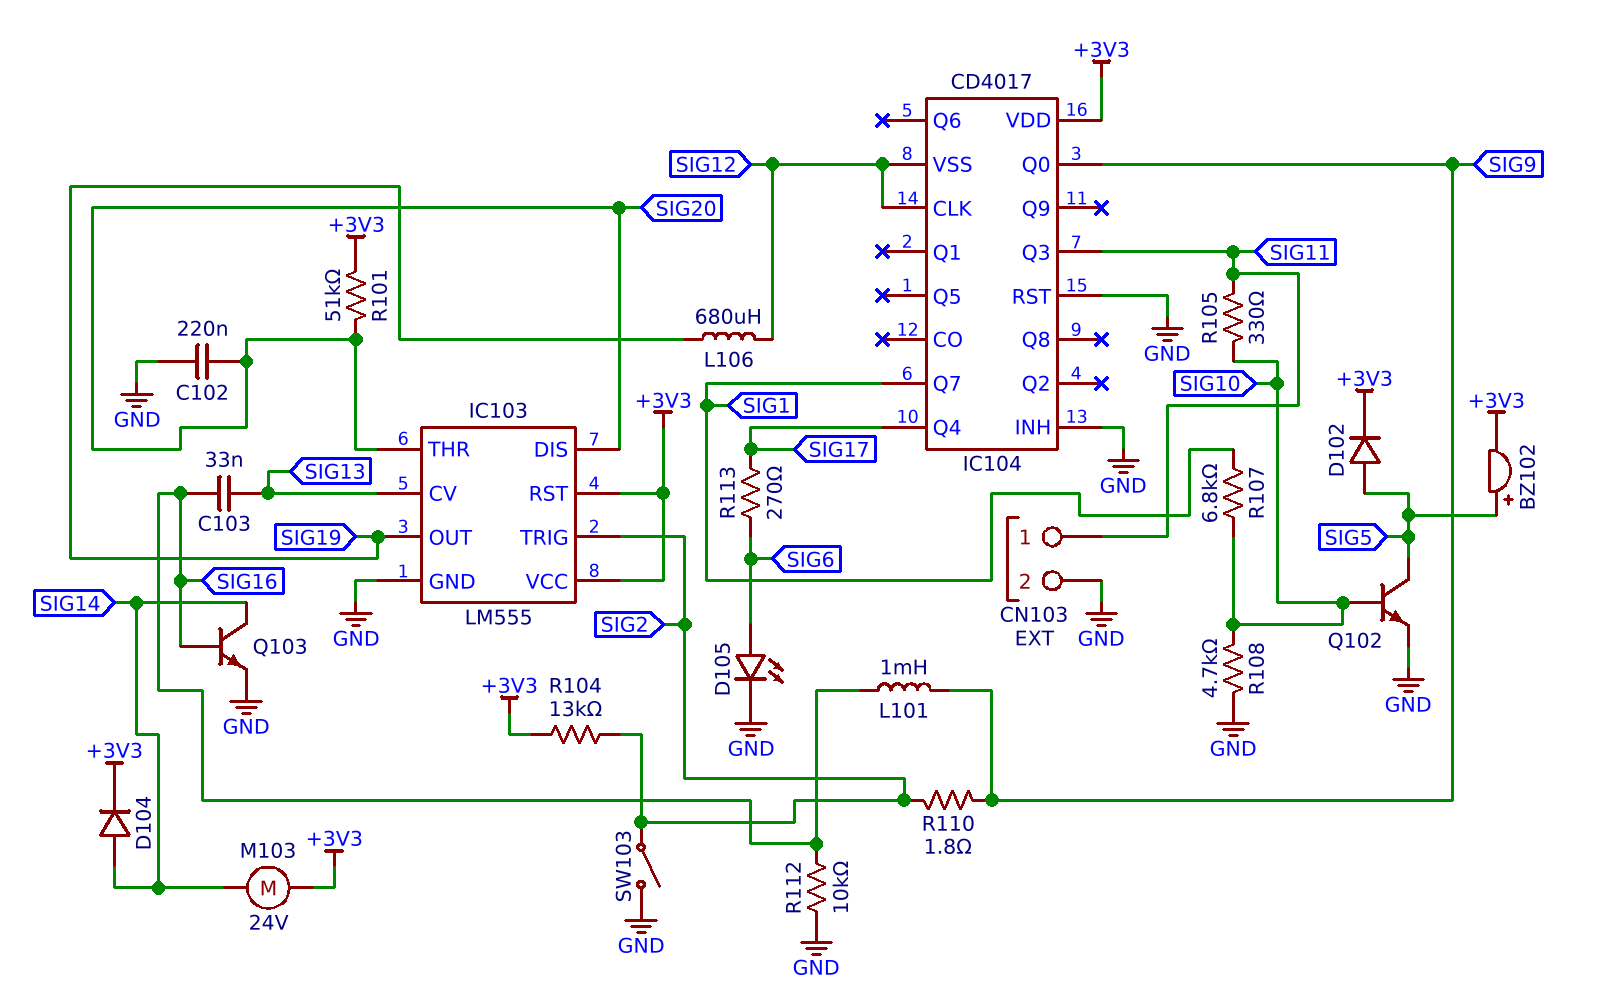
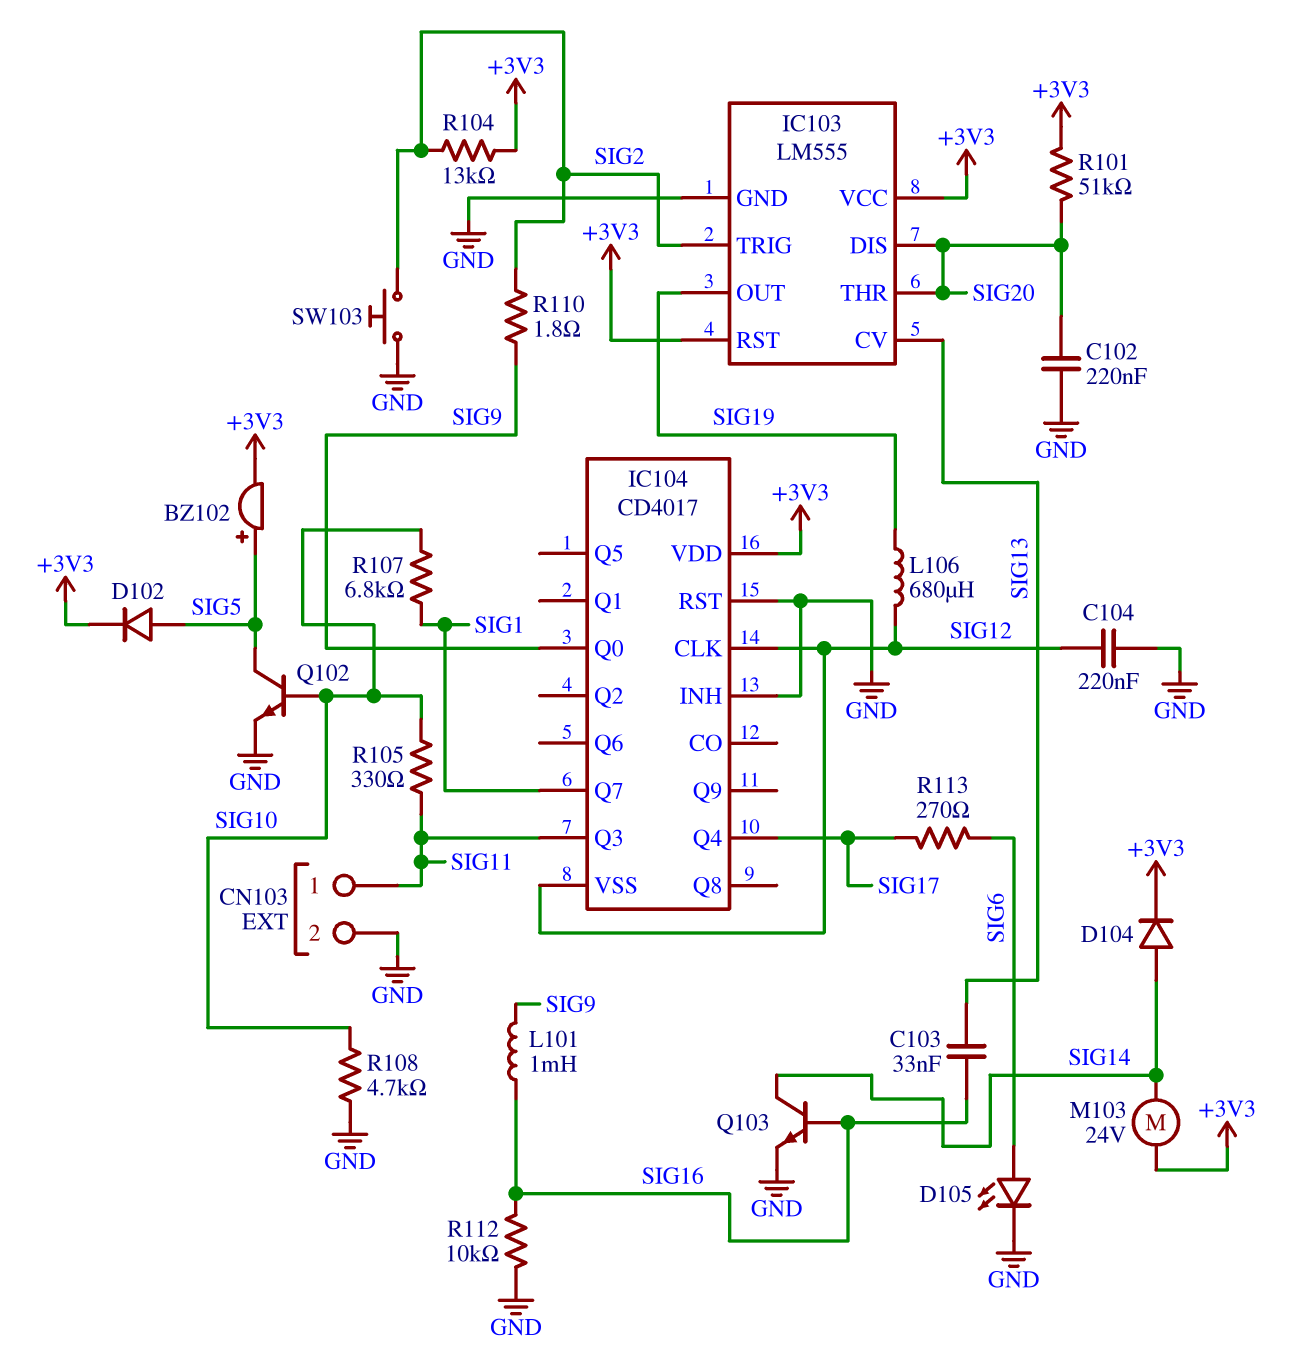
C104: none -> 220nF (GND, SIG12)
SW103: switch (GND, SIG2) -> button (GND, SIG2)

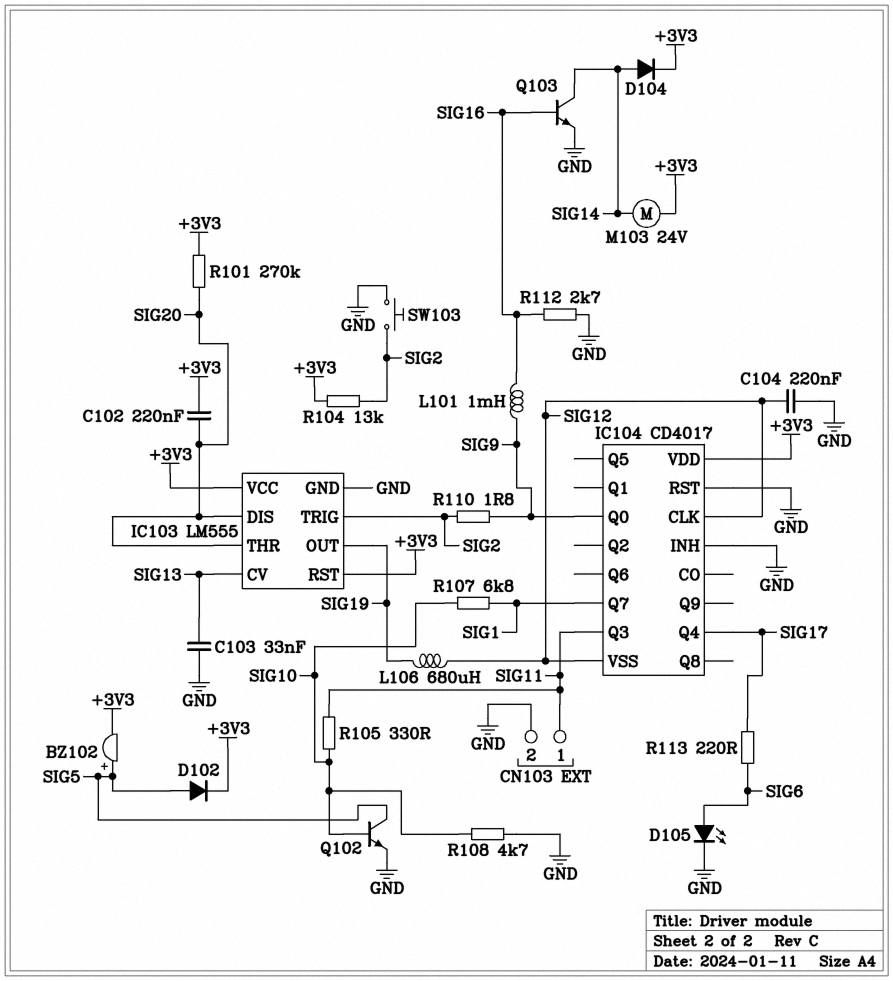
C102: 220nF (GND, SIG20) -> 220nF (+3V3, SIG20)
C103: 33nF (SIG13, SIG16) -> 33nF (GND, SIG13)
R101: 51k (+3V3, SIG20) -> 270k (+3V3, SIG20)
R112: 10k (GND, SIG16) -> 2.7k (GND, SIG16)
R113: 270 (SIG6, SIG17) -> 220 (SIG6, SIG17)

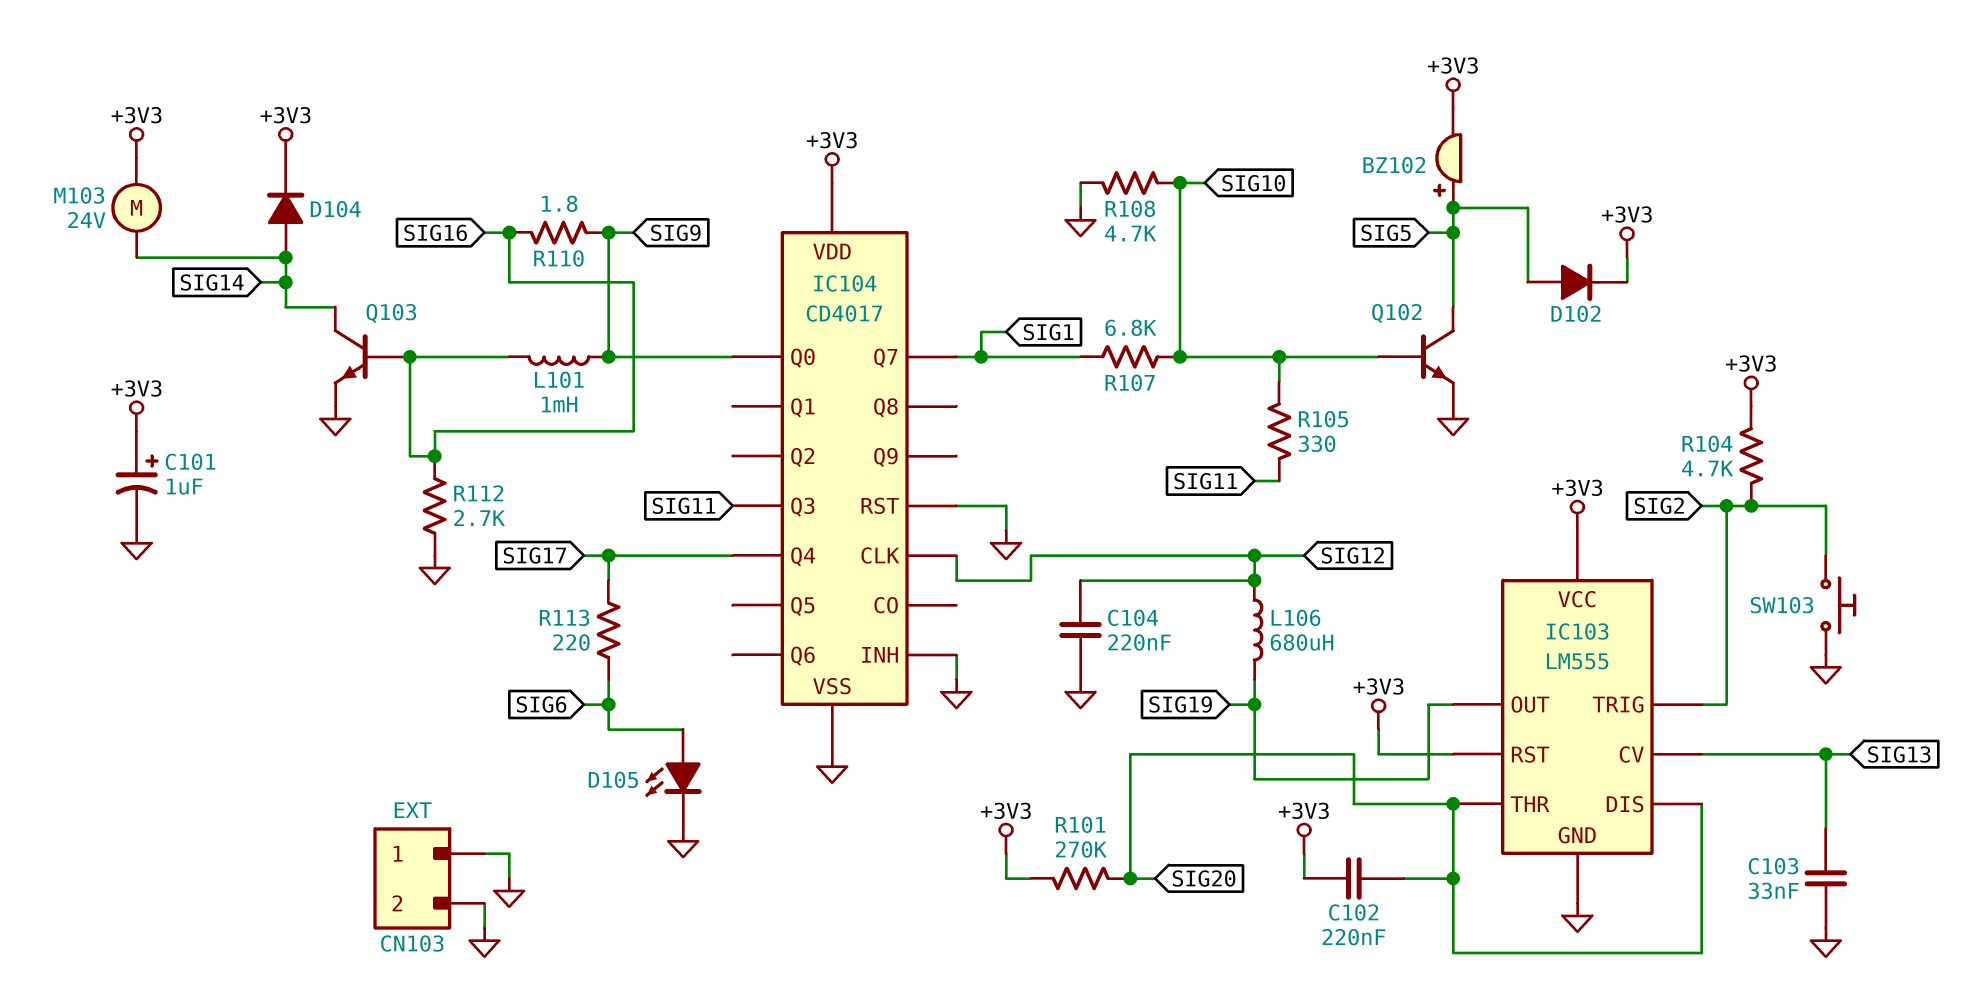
C101: none -> 1uF (plus +3V3, minus GND)
CN103 pin 1: SIG11 -> GND
IC104 pin VSS: SIG12 -> GND
R104: 13k (+3V3, SIG2) -> 4.7k (+3V3, SIG2)
R110: 1.8 (SIG2, SIG9) -> 1.8 (SIG9, SIG16)

